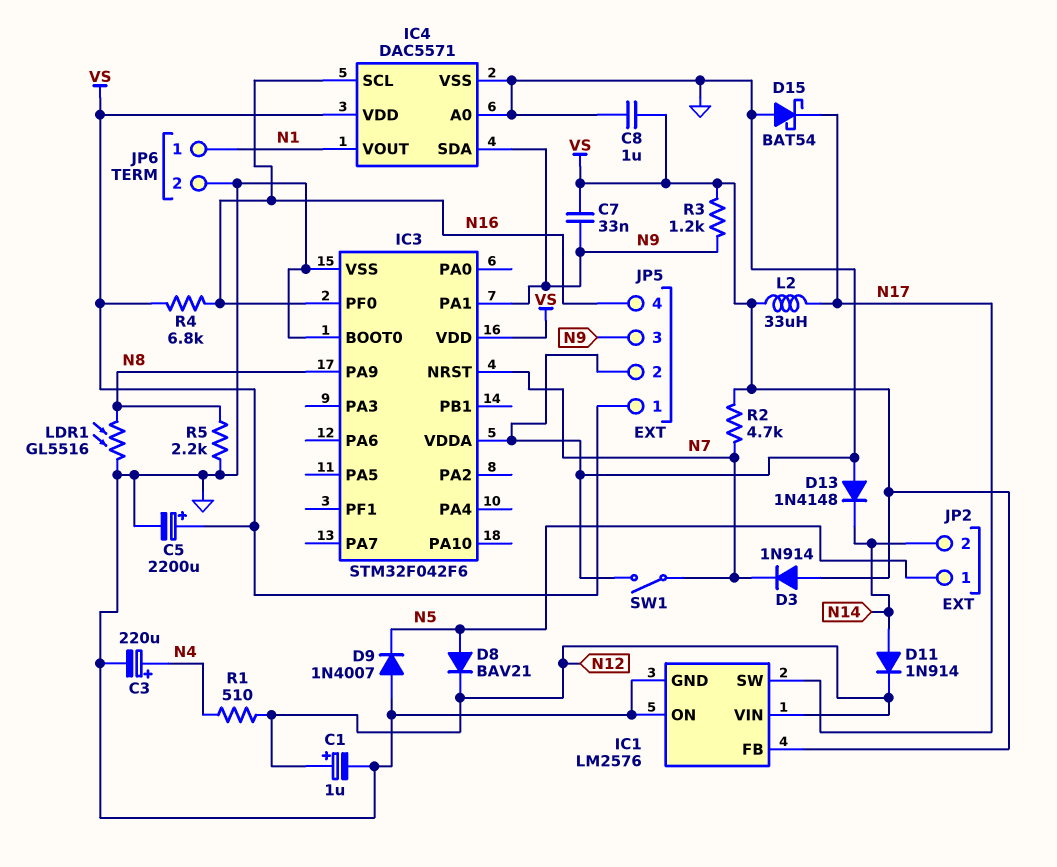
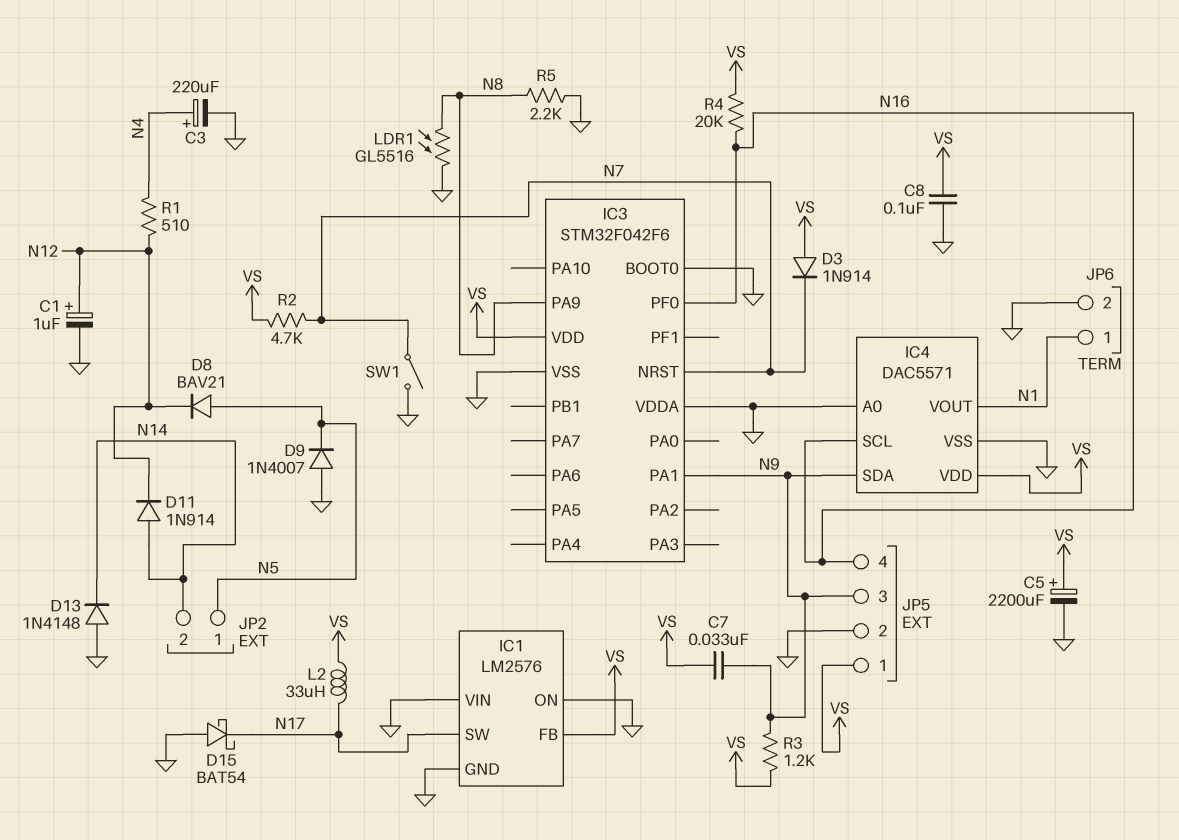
C8: 1uF (GND, VS) -> 100nF (GND, VS)
IC1 pin VIN: N12 -> GND
R4: 6.8k (N16, VS) -> 20k (N16, VS)

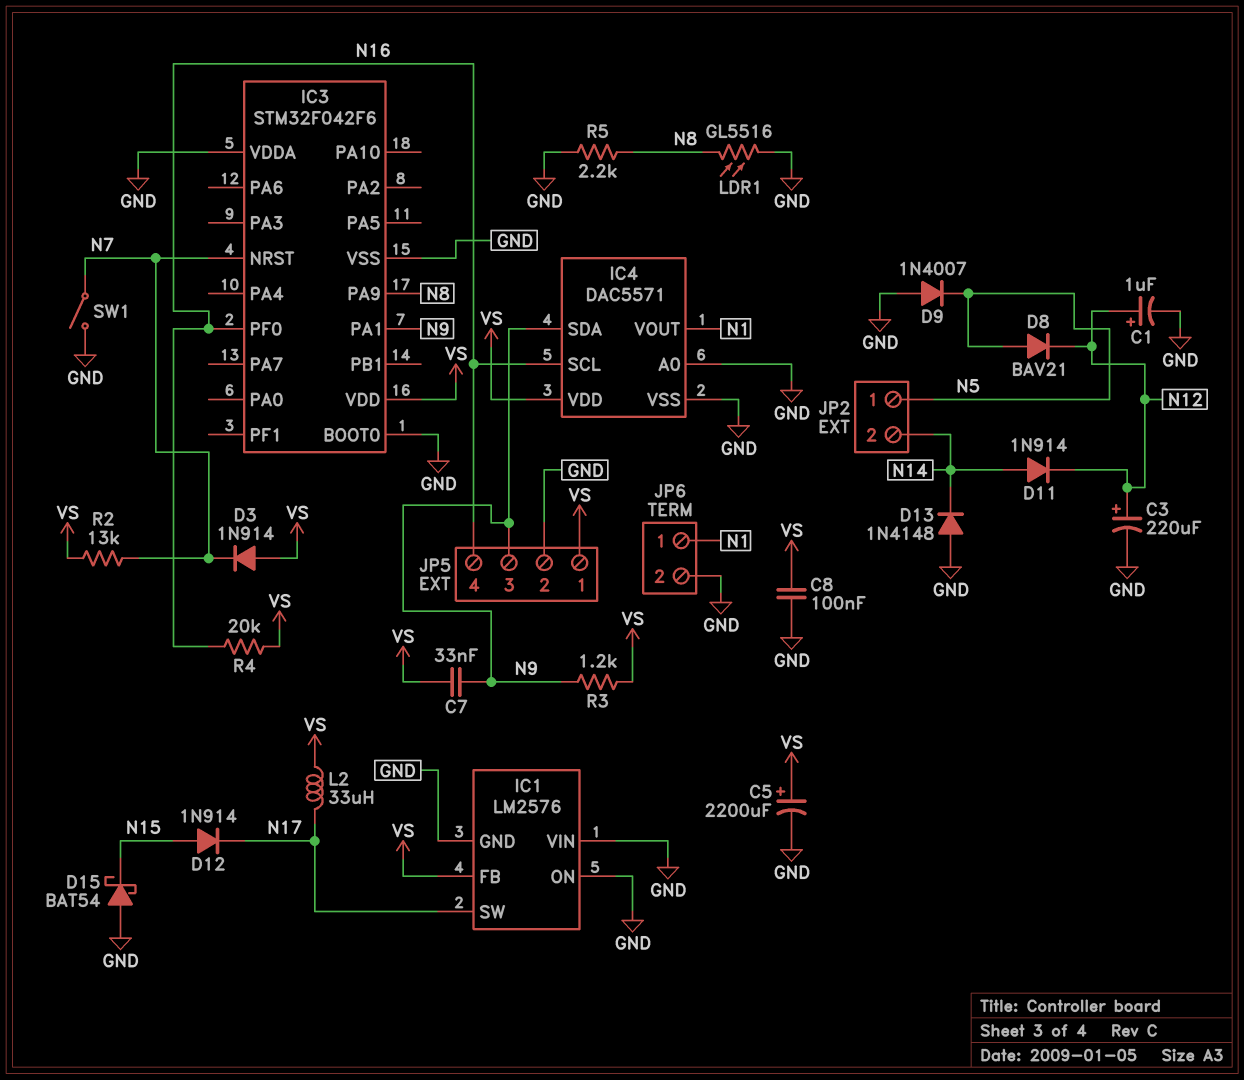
C3: 220uF (plus N4, minus GND) -> 220uF (plus N12, minus GND)
D12: none -> diode 1N914 (A N15, K N17)
D15: schottky BAT54 (A GND, K N17) -> schottky BAT54 (A GND, K N15)
R1: 510 (N4, N12) -> none
R2: 4.7k (N7, VS) -> 13k (N7, VS)

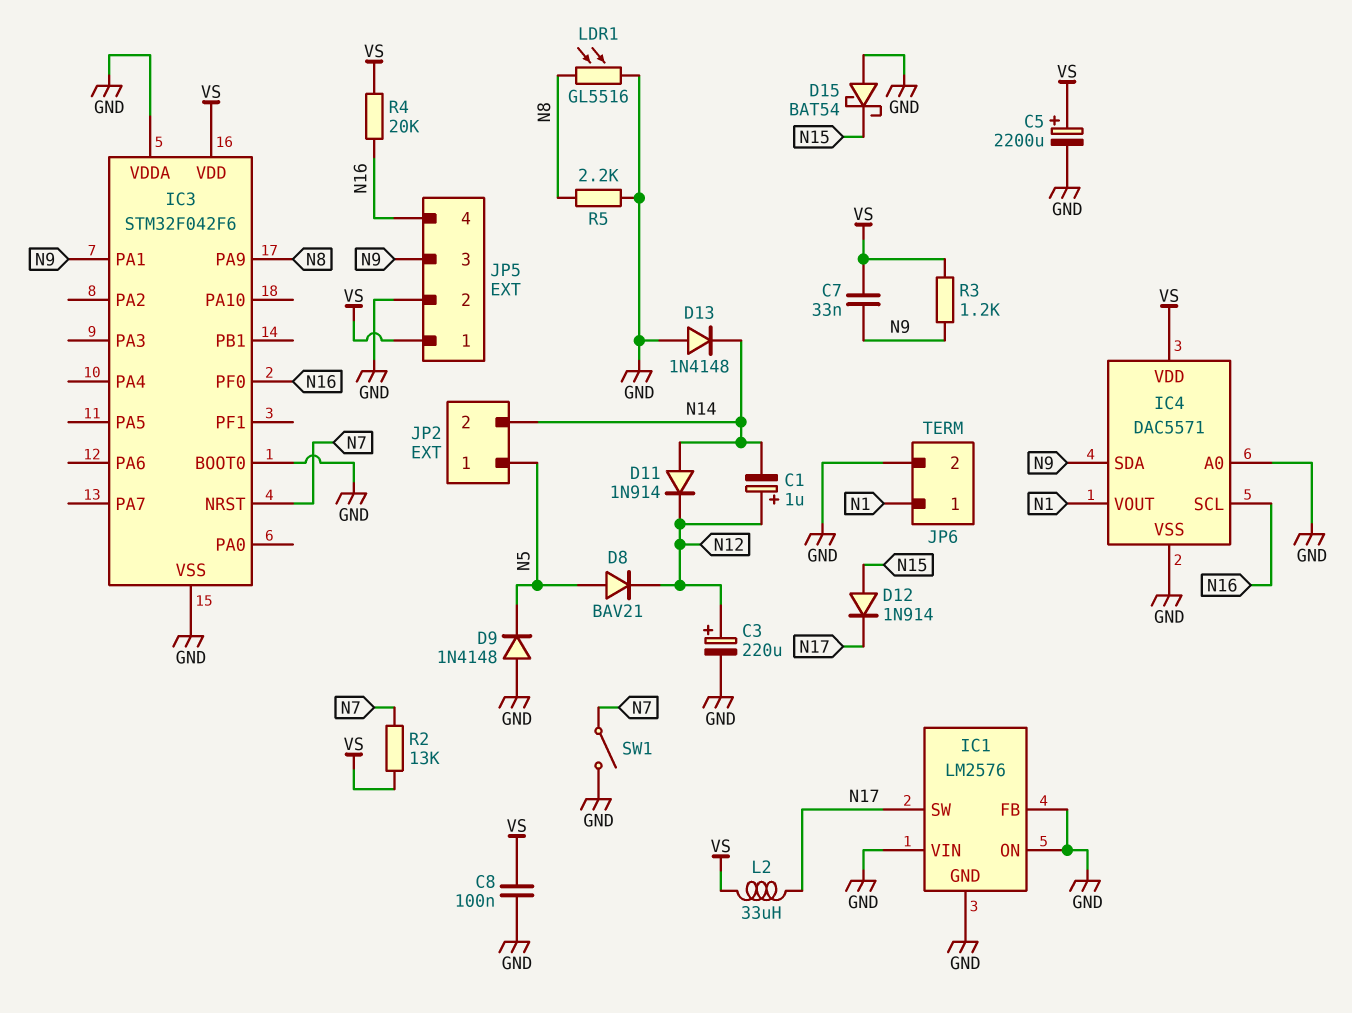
C1: 1uF (plus N12, minus GND) -> 1uF (plus N12, minus N14)
D3: diode 1N914 (A VS, K N7) -> none
D9: diode 1N4007 (A GND, K N5) -> diode 1N4148 (A GND, K N5)
IC1 pin FB: VS -> GND

